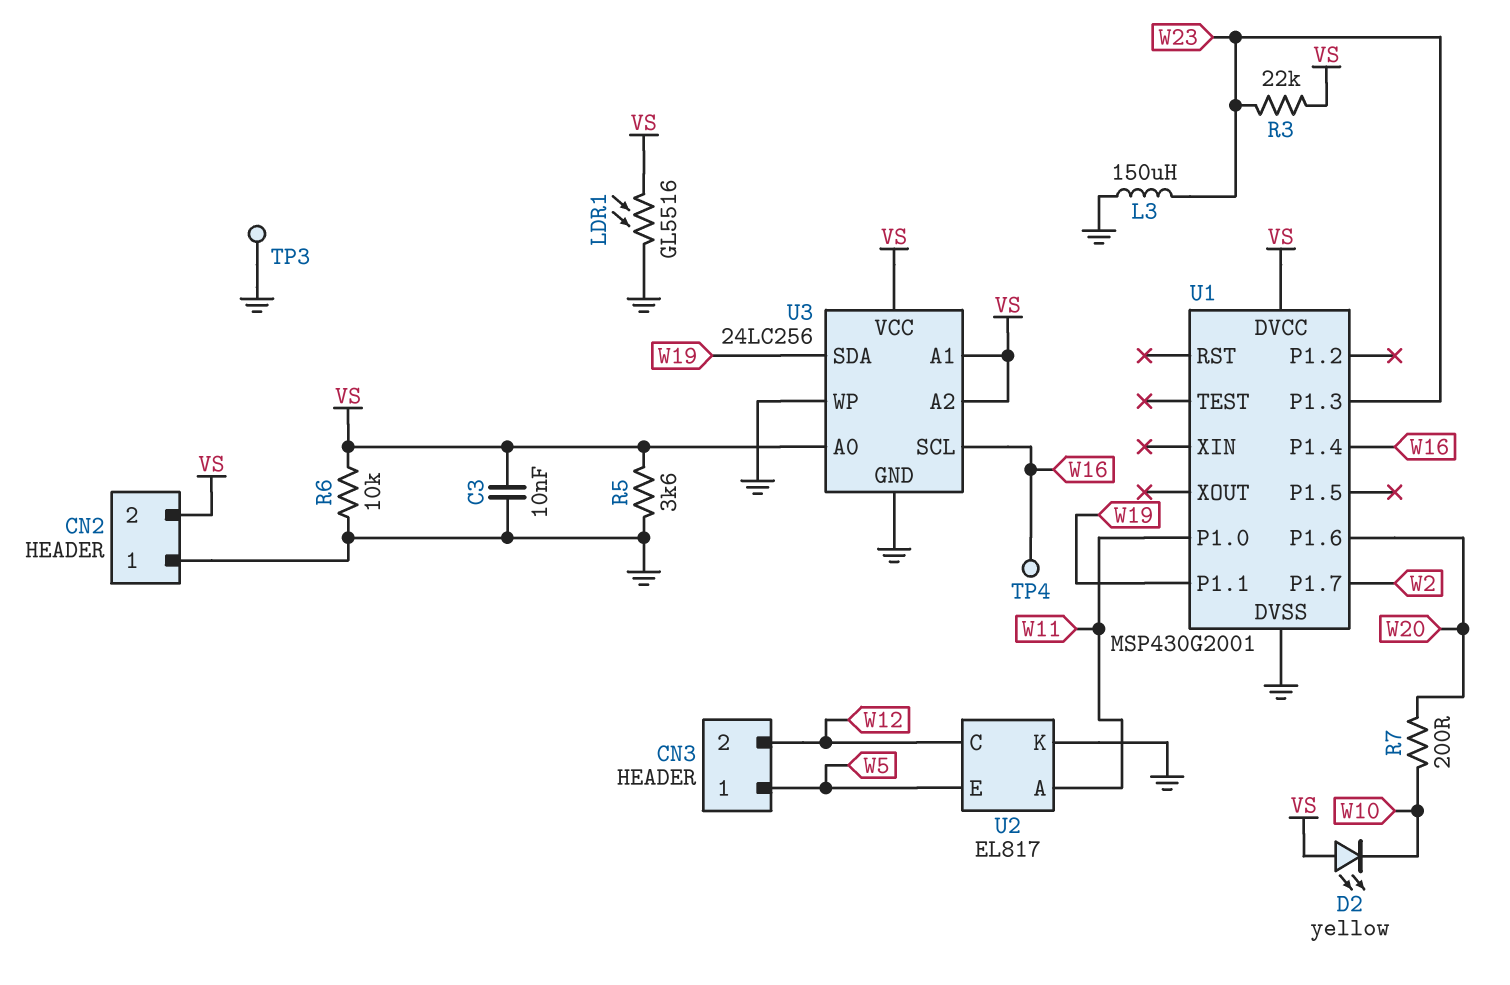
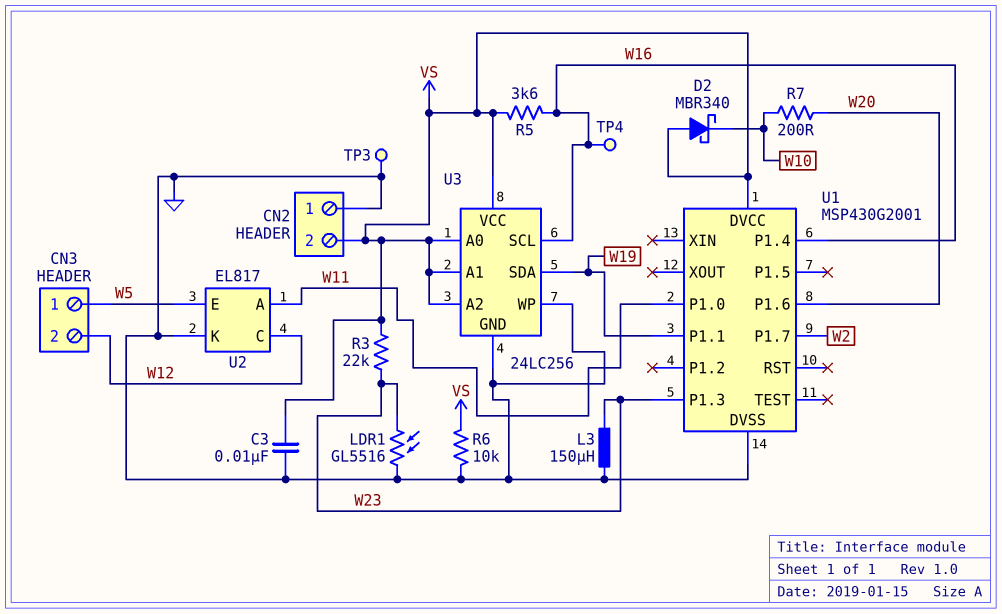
D2: LED yellow (A VS, K W10) -> schottky MBR340 (A VS, K W10)
LDR1: GL5516 (GND, VS) -> GL5516 (GND, W23)
R5: 3.6k (GND, VS) -> 3.6k (VS, W16)

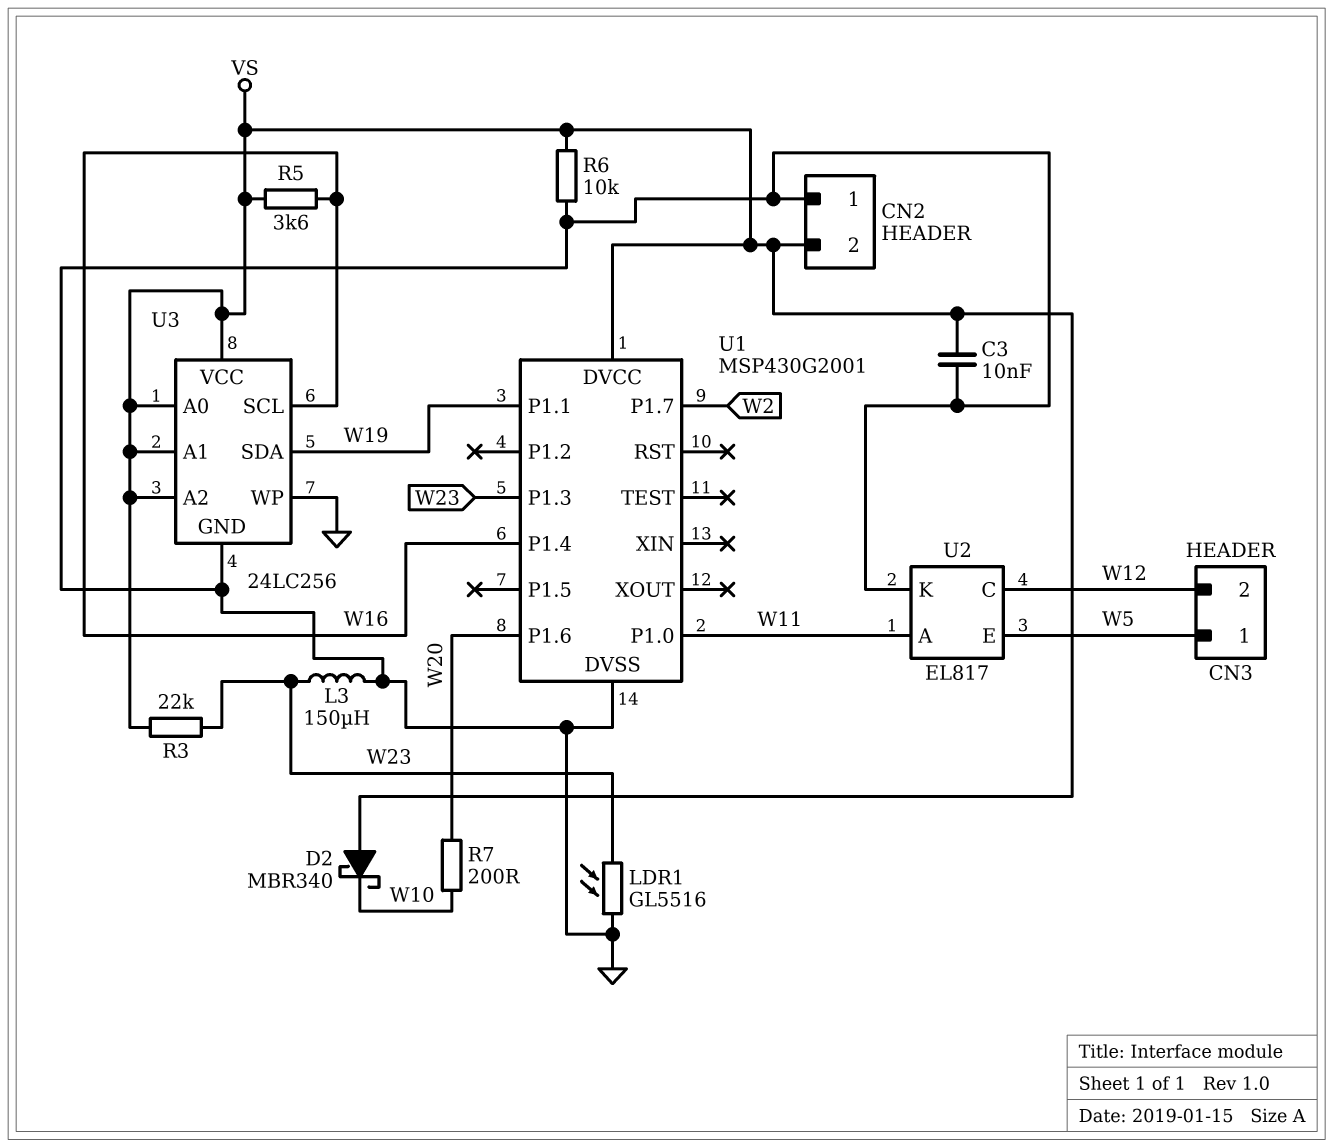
TP3: test point (GND) -> none
TP4: test point (W16) -> none

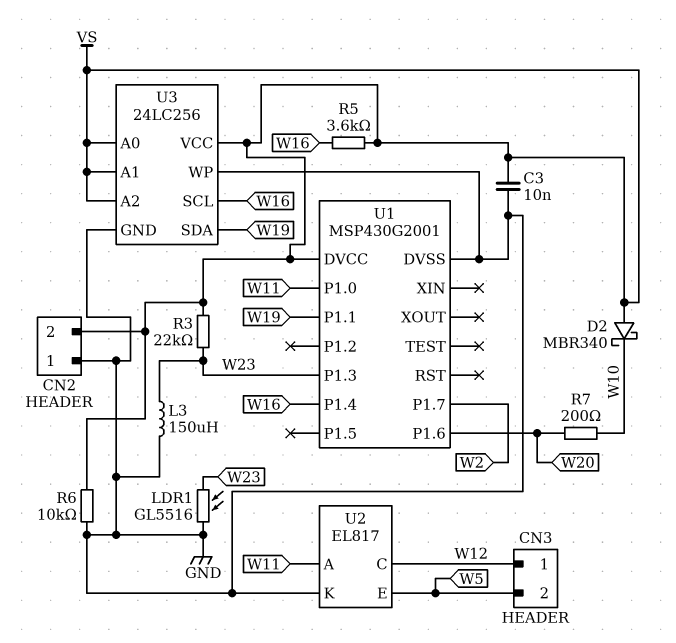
CN3 pin 1: W5 -> W12
CN3 pin 2: W12 -> W5

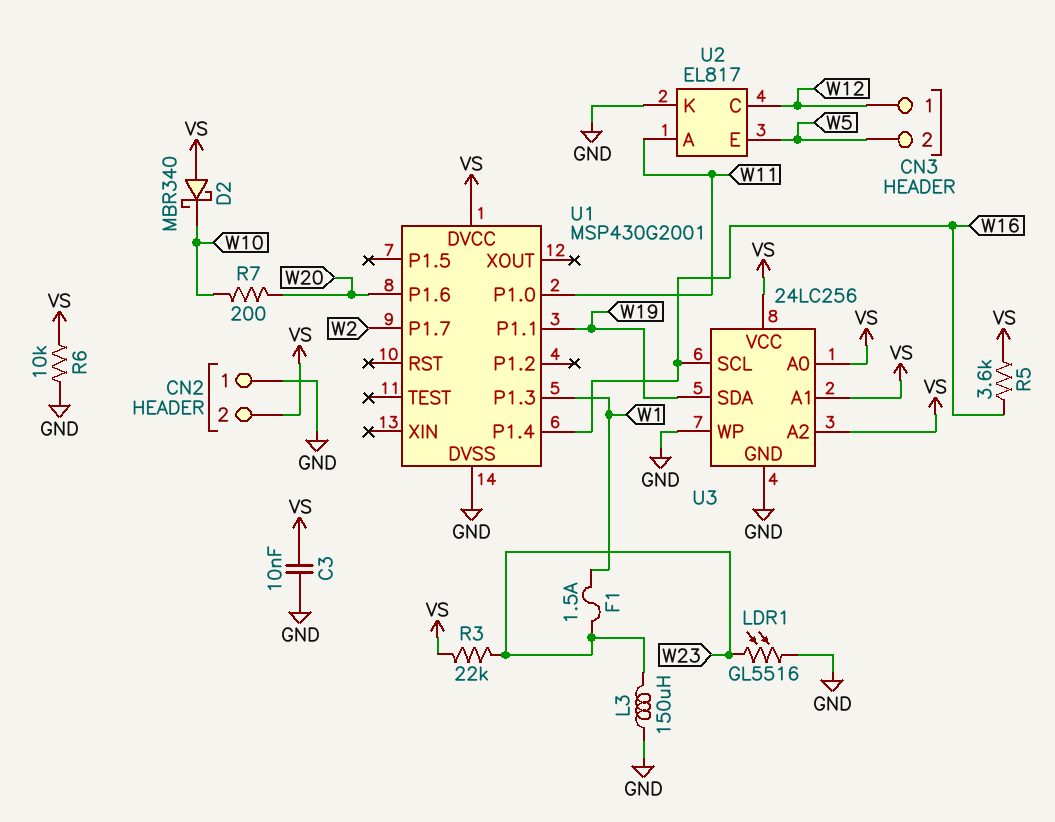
F1: none -> 1.5A (W1, W23)
U1 pin P1.3: W23 -> W1

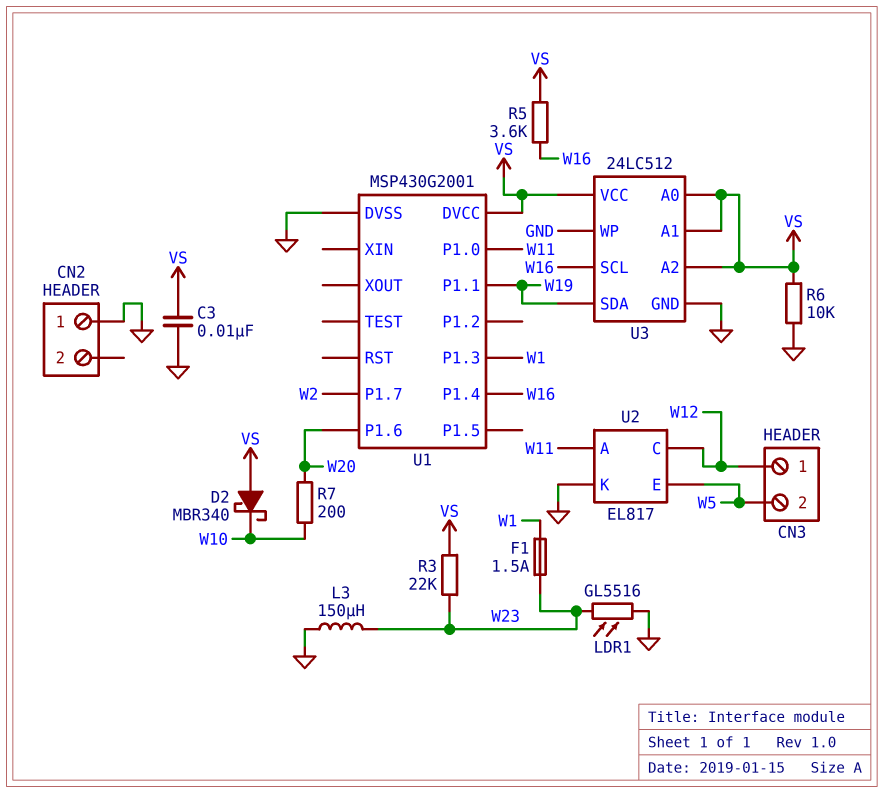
CN2 pin 2: VS -> none
U3: 24LC256 -> 24LC512

